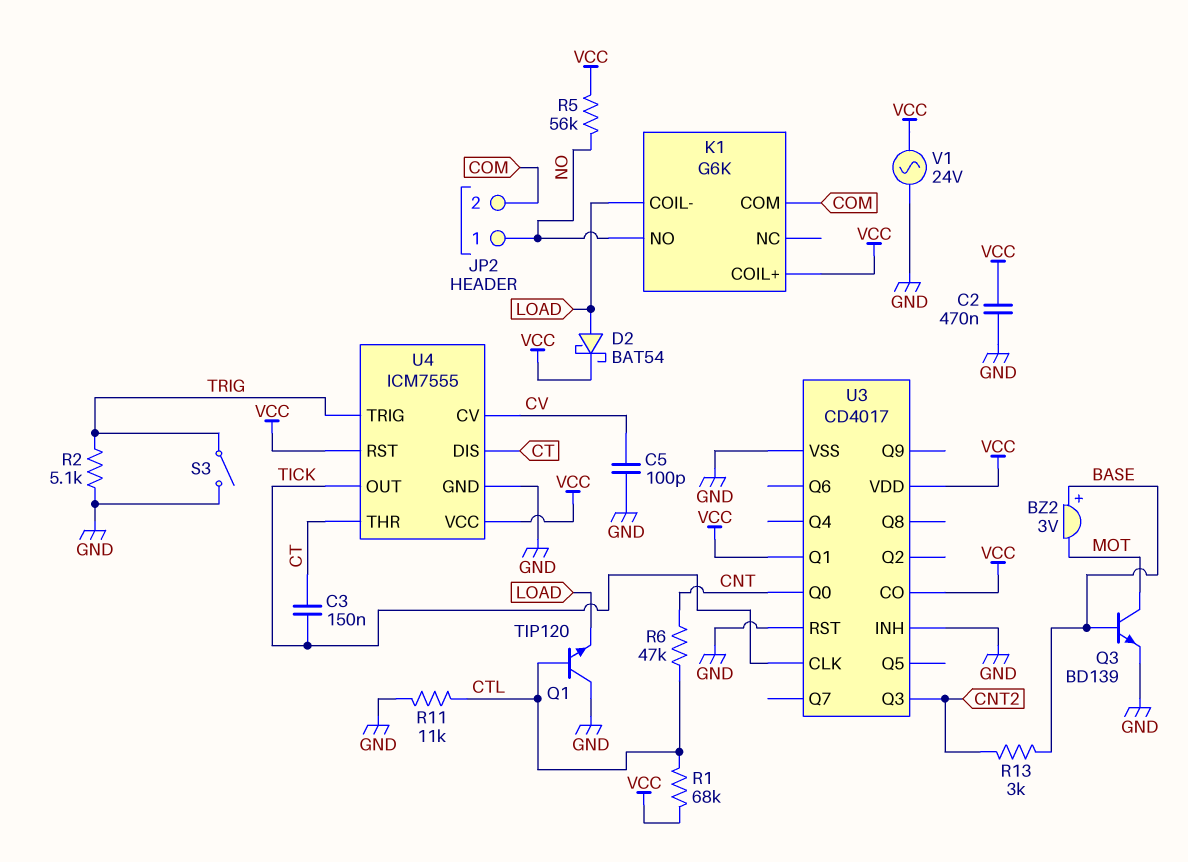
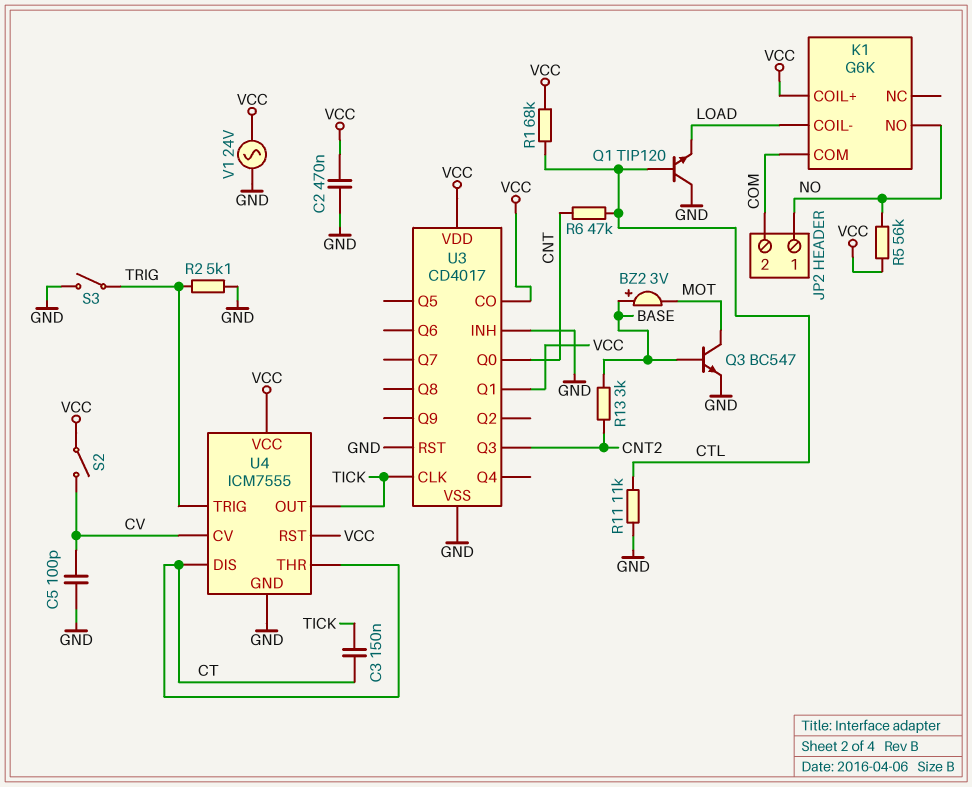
D2: schottky BAT54 (A LOAD, K VCC) -> none
Q3: NPN BD139 (B BASE, C MOT, E GND) -> NPN BC547 (B BASE, C MOT, E GND)
S2: none -> switch (CV, VCC)

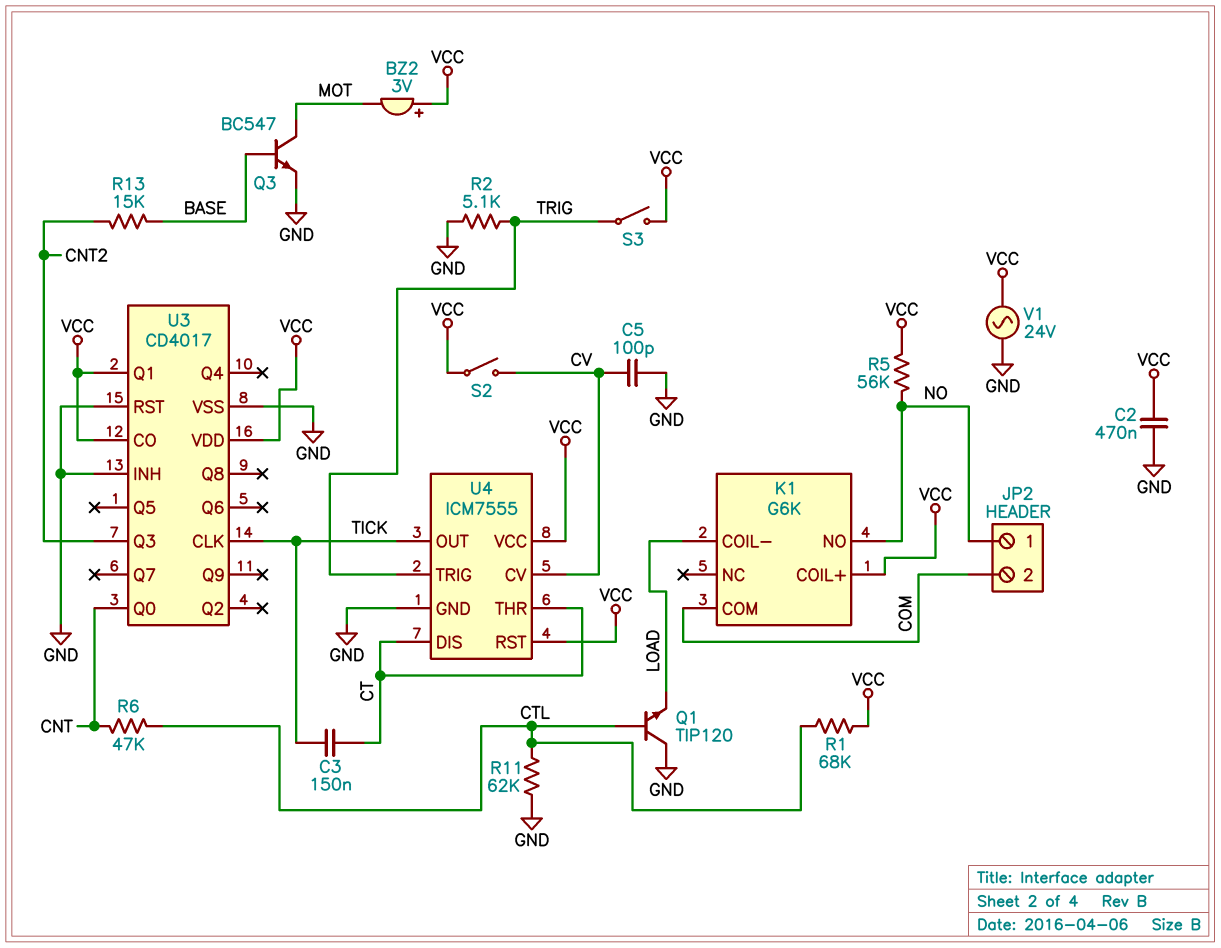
BZ2: buzzer 3V (plus BASE, minus MOT) -> buzzer 3V (plus VCC, minus MOT)
R11: 11k (CTL, GND) -> 62k (CTL, GND)
R13: 3k (BASE, CNT2) -> 15k (BASE, CNT2)
S3: switch (GND, TRIG) -> switch (TRIG, VCC)

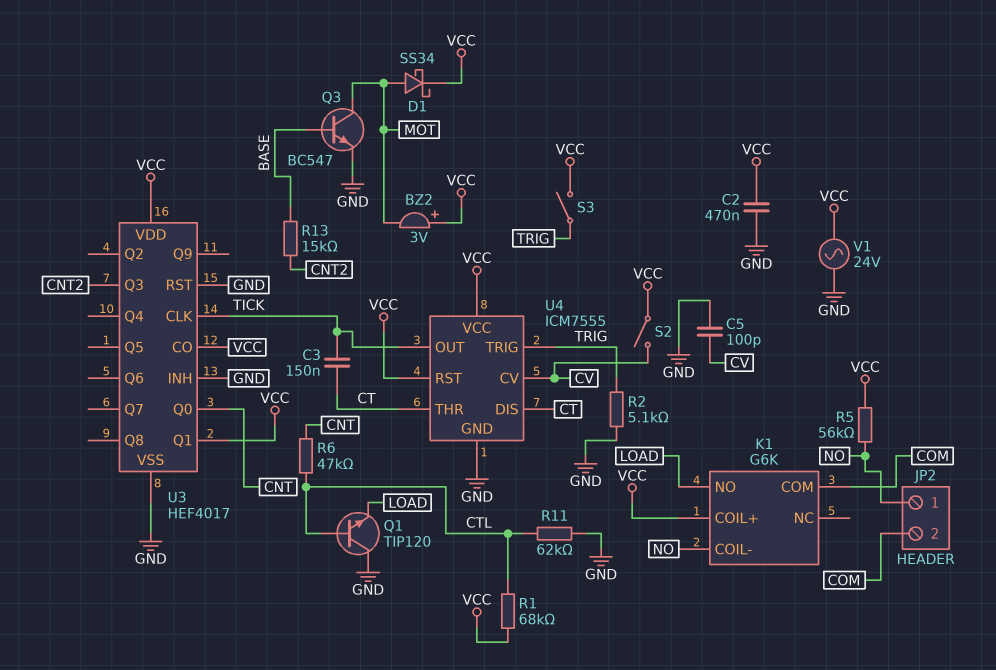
D1: none -> schottky SS34 (A MOT, K VCC)
K1 pin COIL-: LOAD -> NO
K1 pin NO: NO -> LOAD
U3: CD4017 -> HEF4017

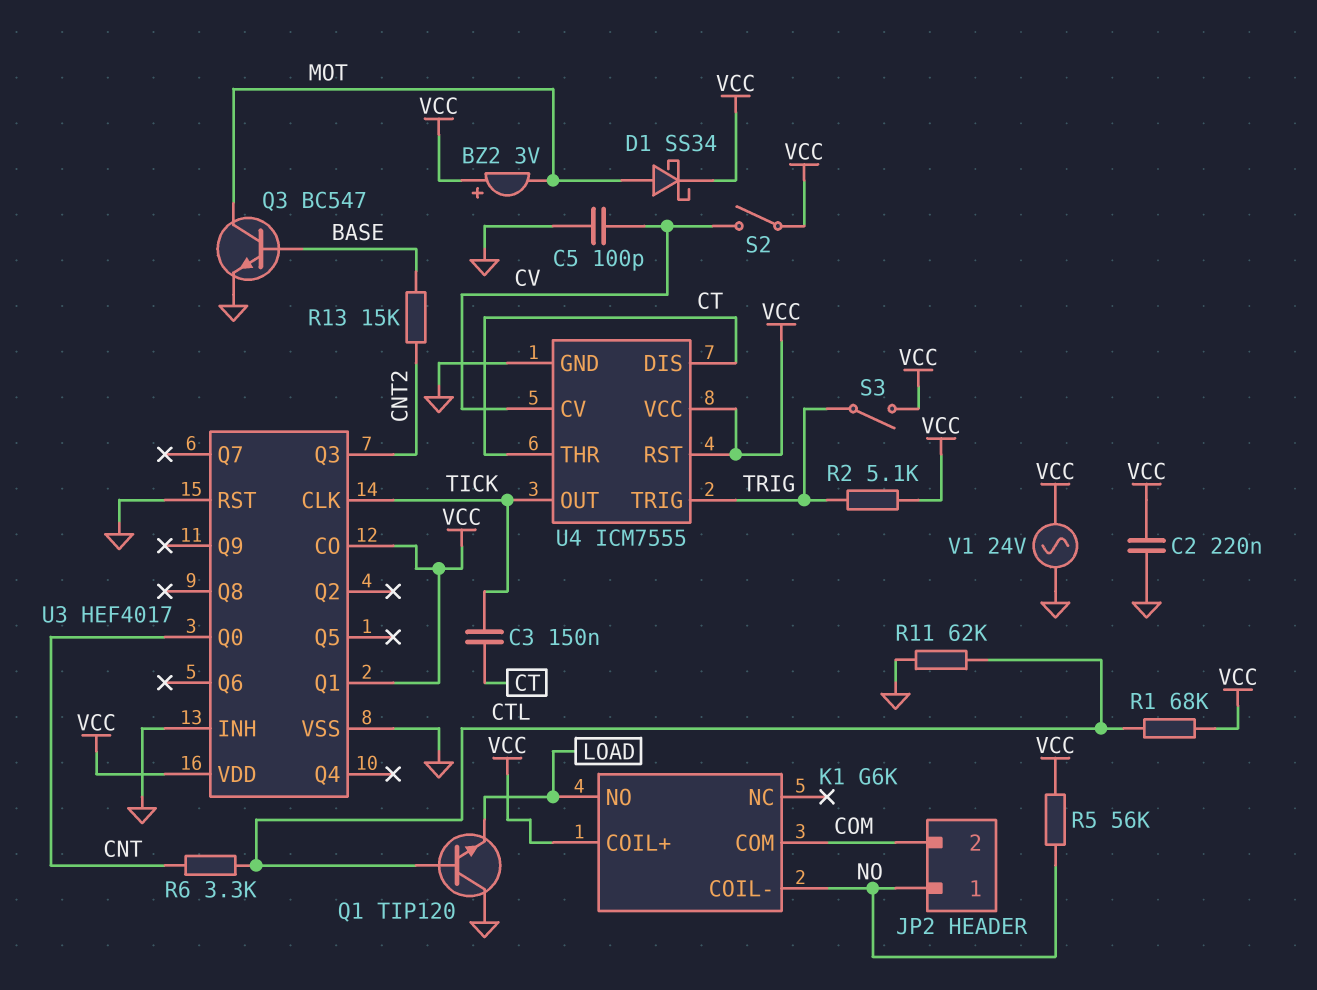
C2: 470nF (GND, VCC) -> 220nF (GND, VCC)
R2: 5.1k (GND, TRIG) -> 5.1k (TRIG, VCC)
R6: 47k (CNT, CTL) -> 3.3k (CNT, CTL)

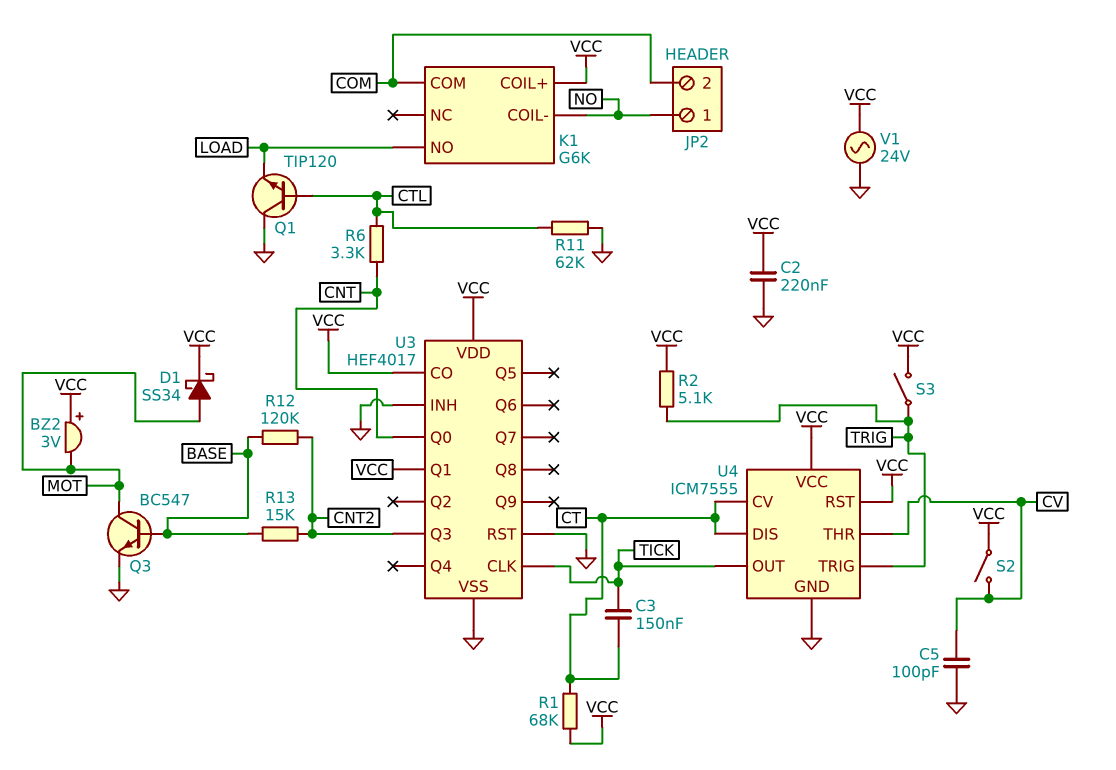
R1: 68k (CTL, VCC) -> 68k (CT, VCC)
R5: 56k (NO, VCC) -> none
R12: none -> 120k (BASE, CNT2)
U4 pin CV: CV -> CT
U4 pin THR: CT -> CV

